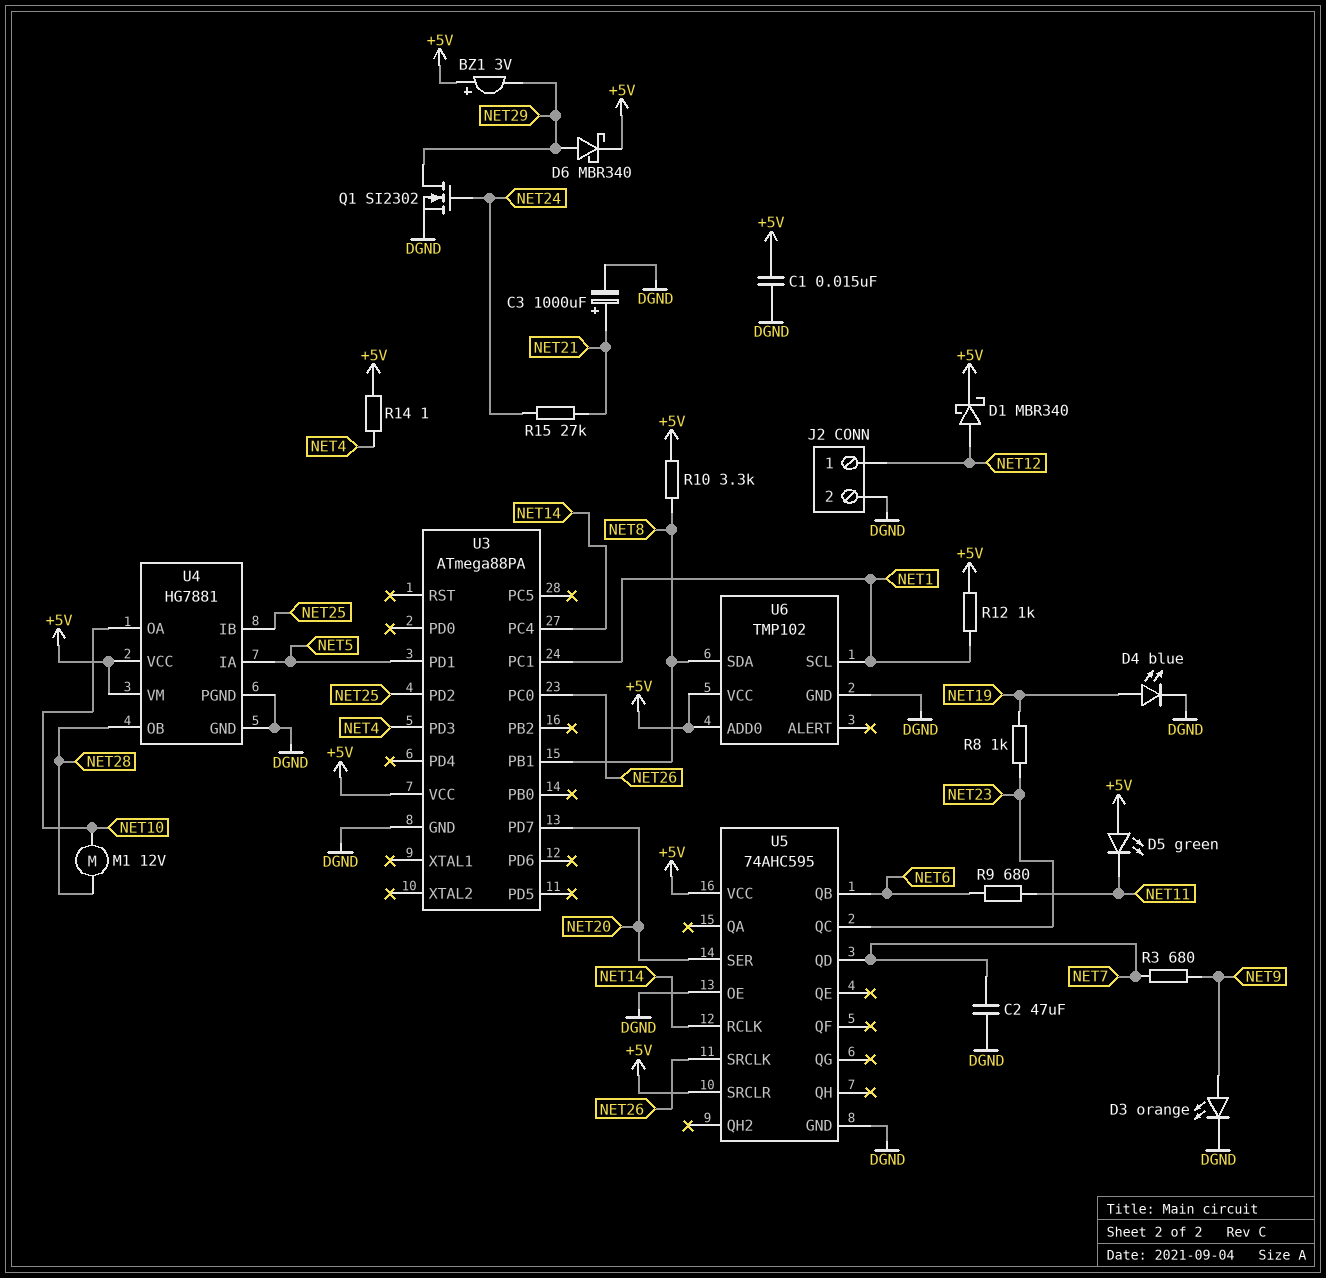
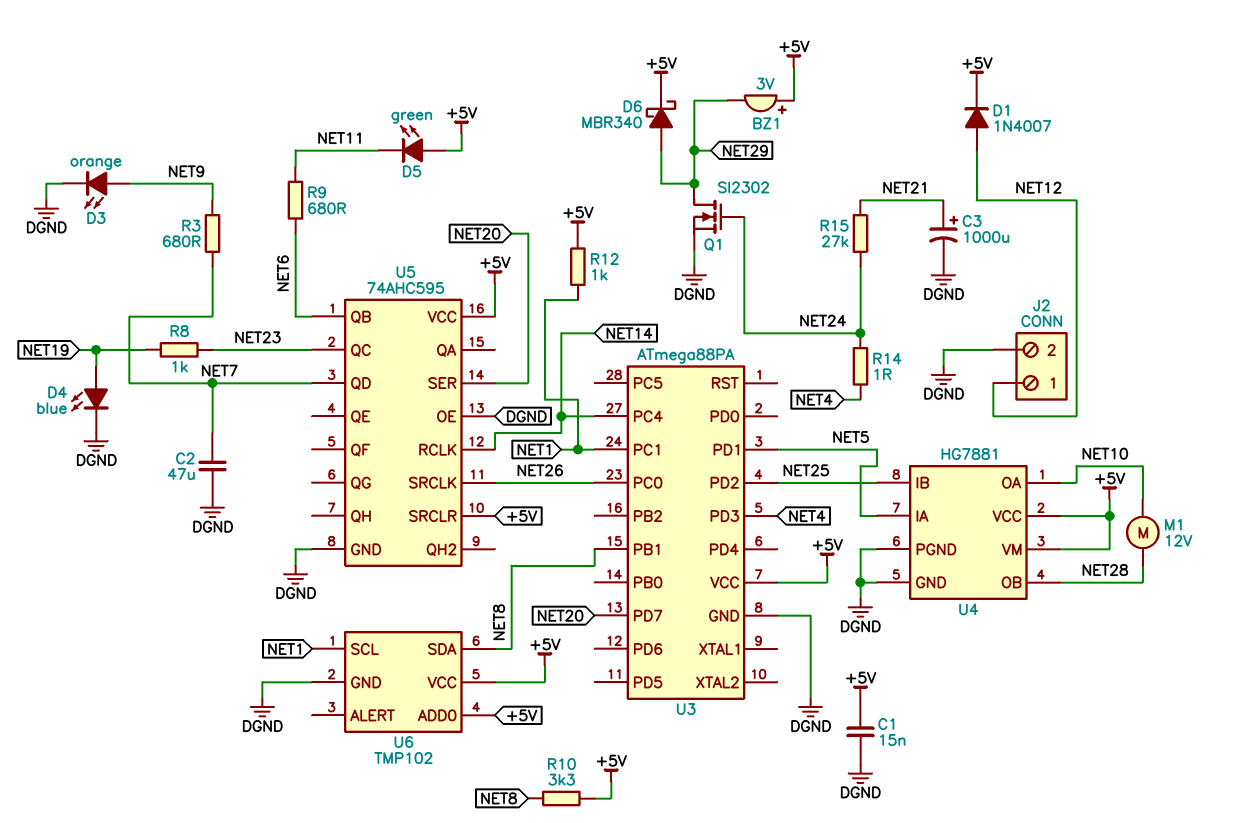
D1: schottky MBR340 (A NET12, K +5V) -> diode 1N4007 (A NET12, K +5V)
R14: 1 (+5V, NET4) -> 1 (NET4, NET24)

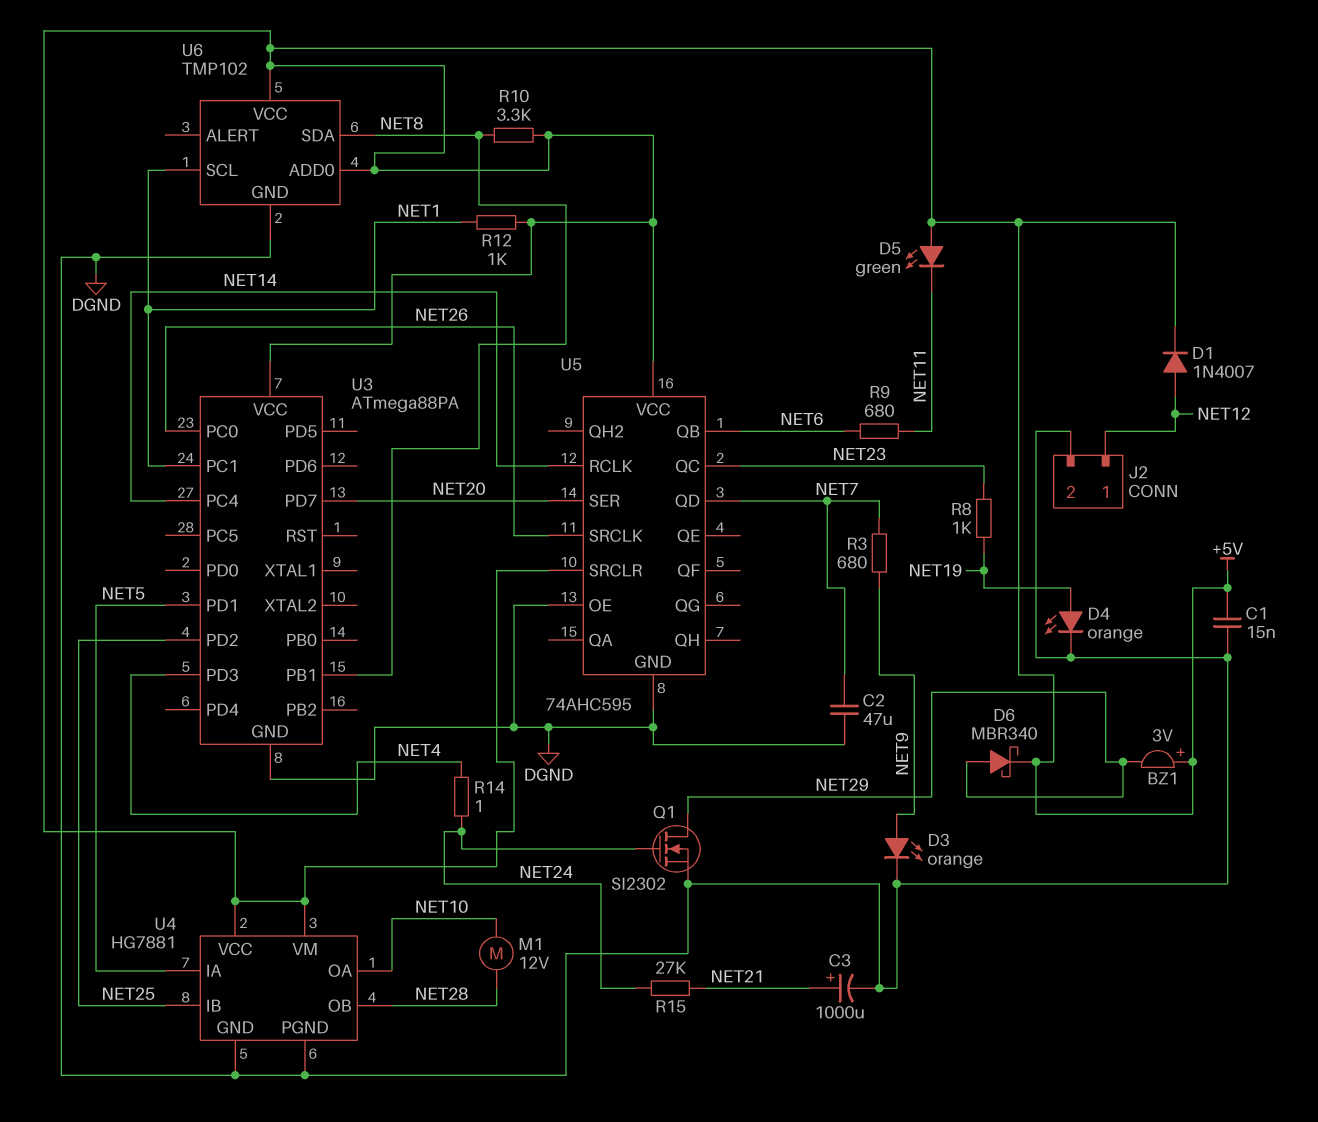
D4: LED blue (A NET19, K DGND) -> LED orange (A NET19, K DGND)

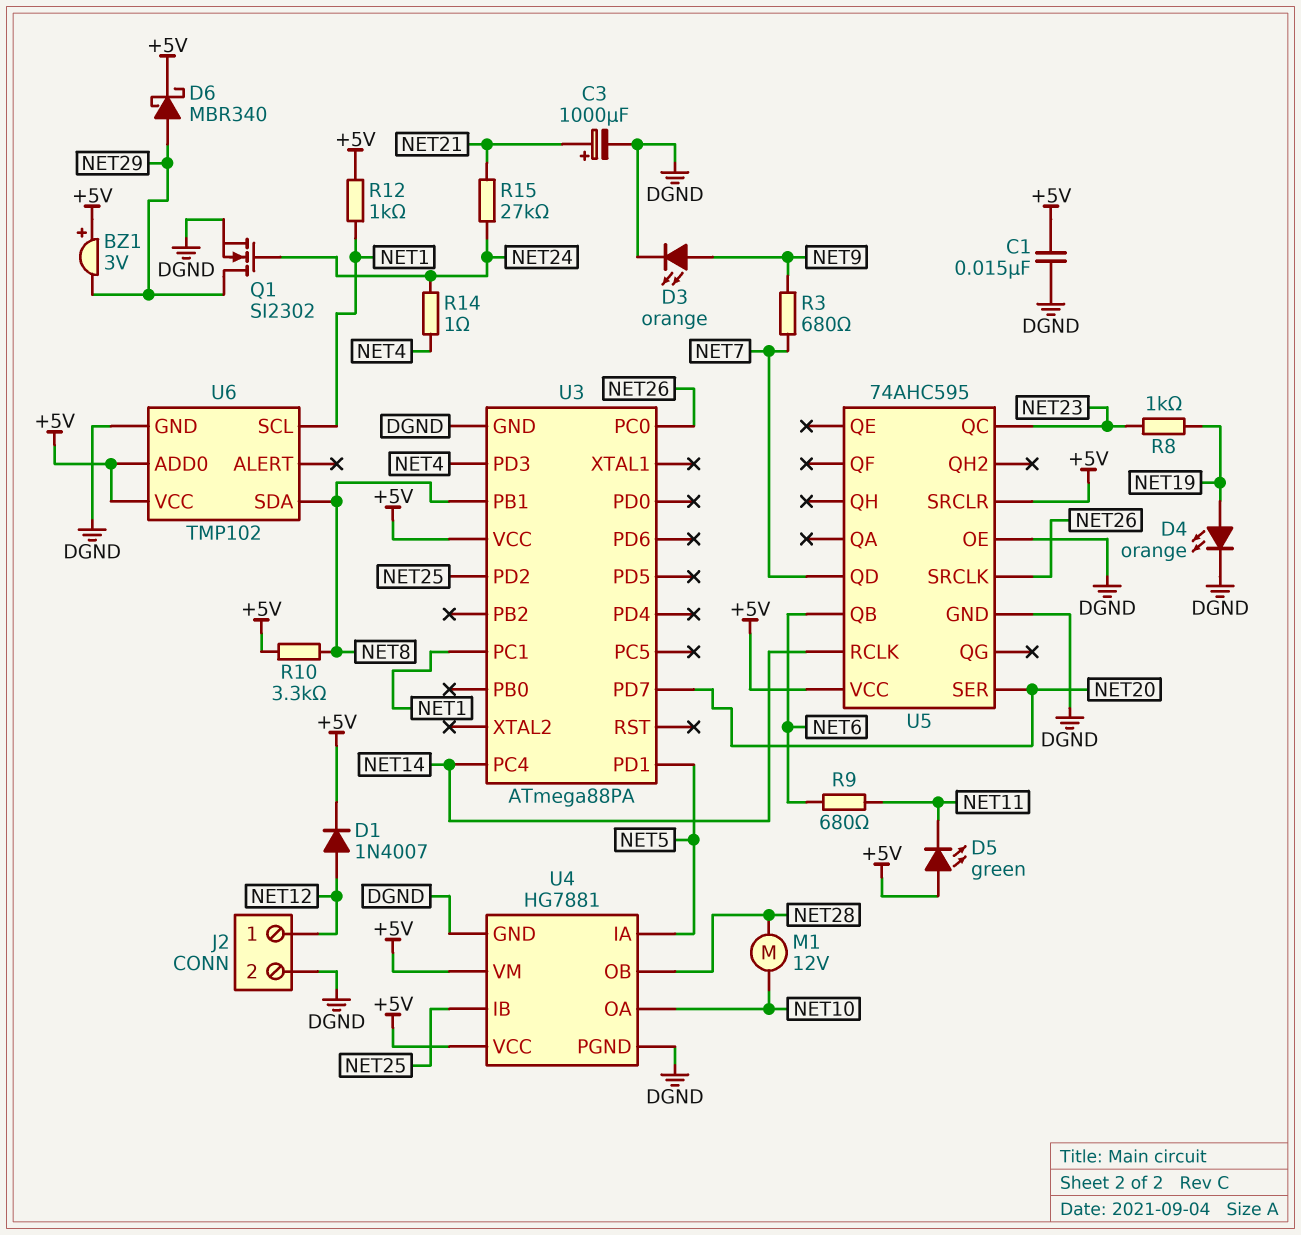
C2: 47uF (DGND, NET7) -> none

